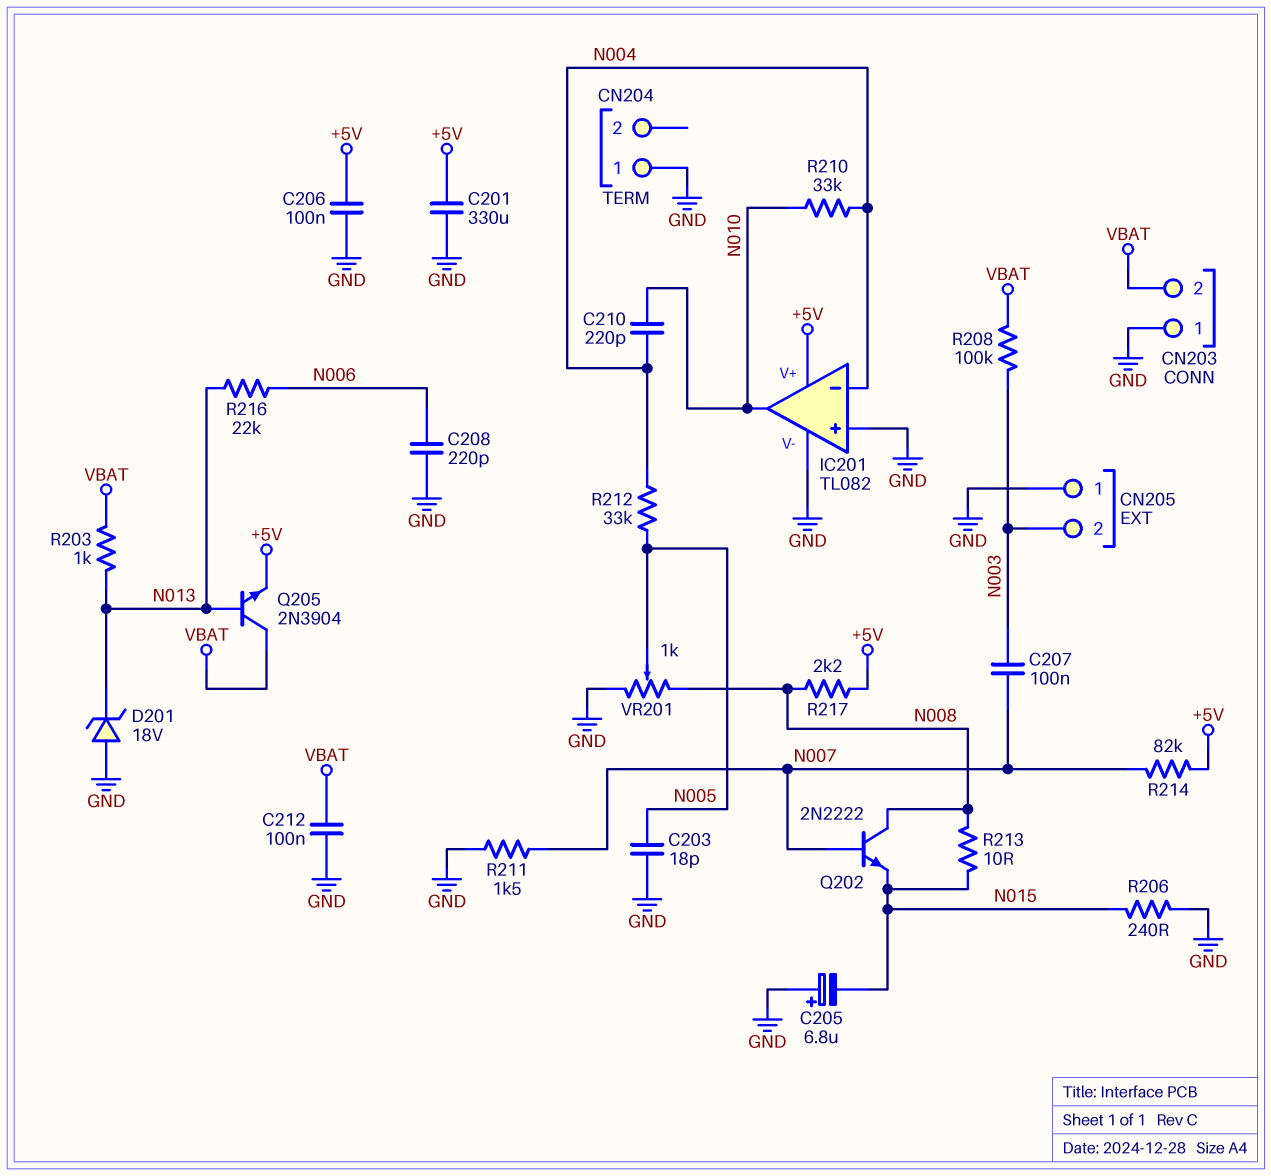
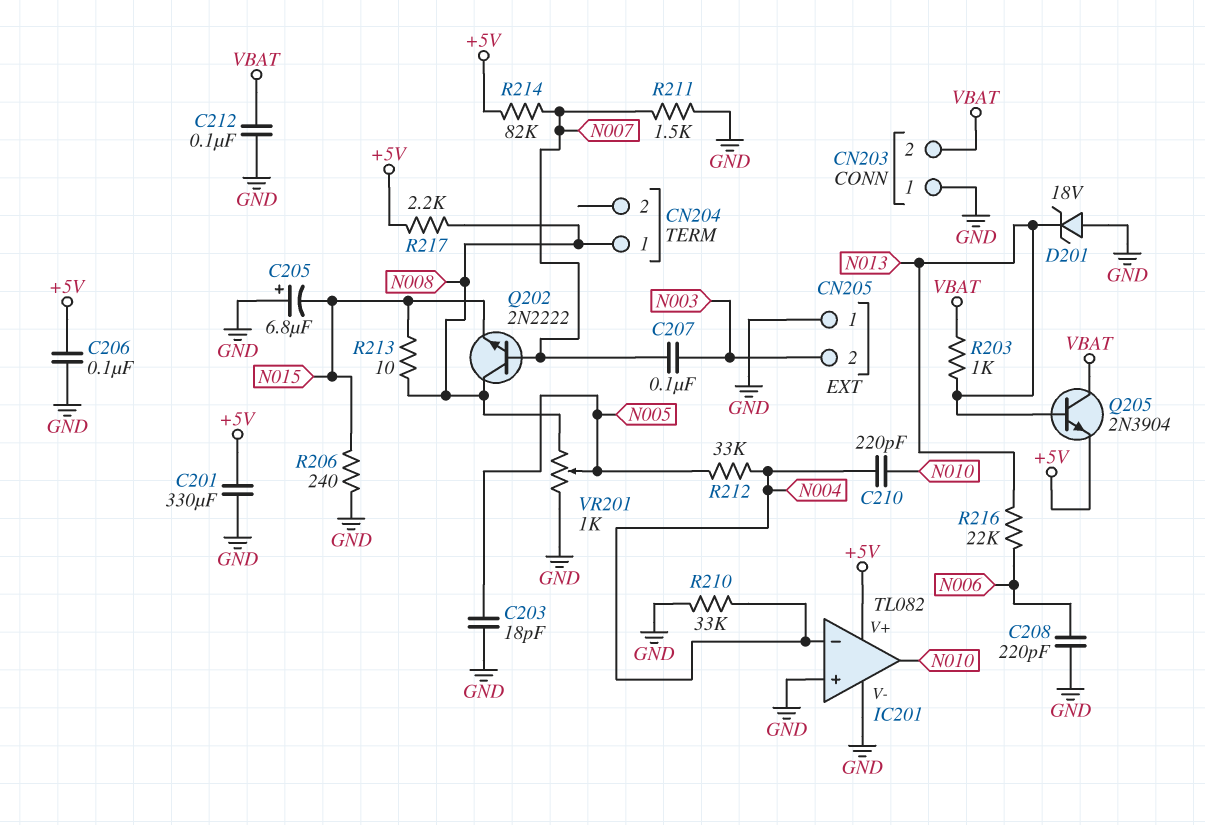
CN204 pin 1: GND -> N008
R208: 100k (N003, VBAT) -> none
R210: 33k (N004, N010) -> 33k (GND, N004)

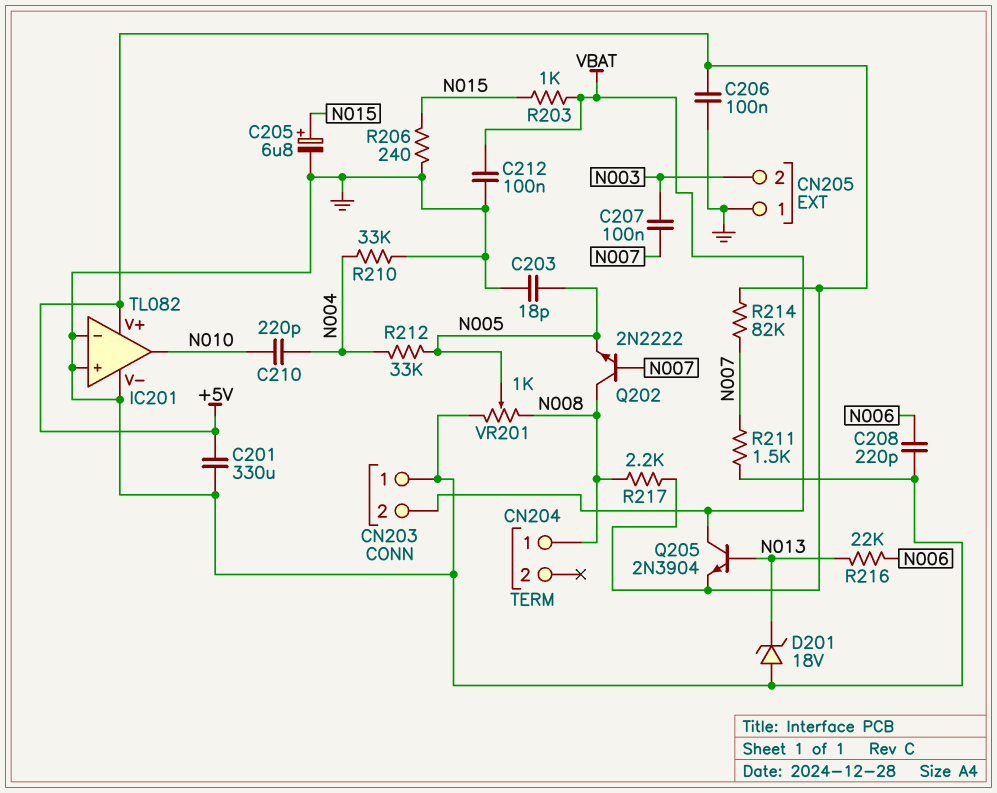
C205: 6.8uF (plus GND, minus N015) -> 6.8uF (plus N015, minus GND)
IC201 pin in-: N004 -> GND
Q202: NPN 2N2222 (B N007, C N008, E N015) -> NPN 2N2222 (B N007, C N008, E N005)
R203: 1k (N013, VBAT) -> 1k (N015, VBAT)
R213: 10 (N008, N015) -> none

